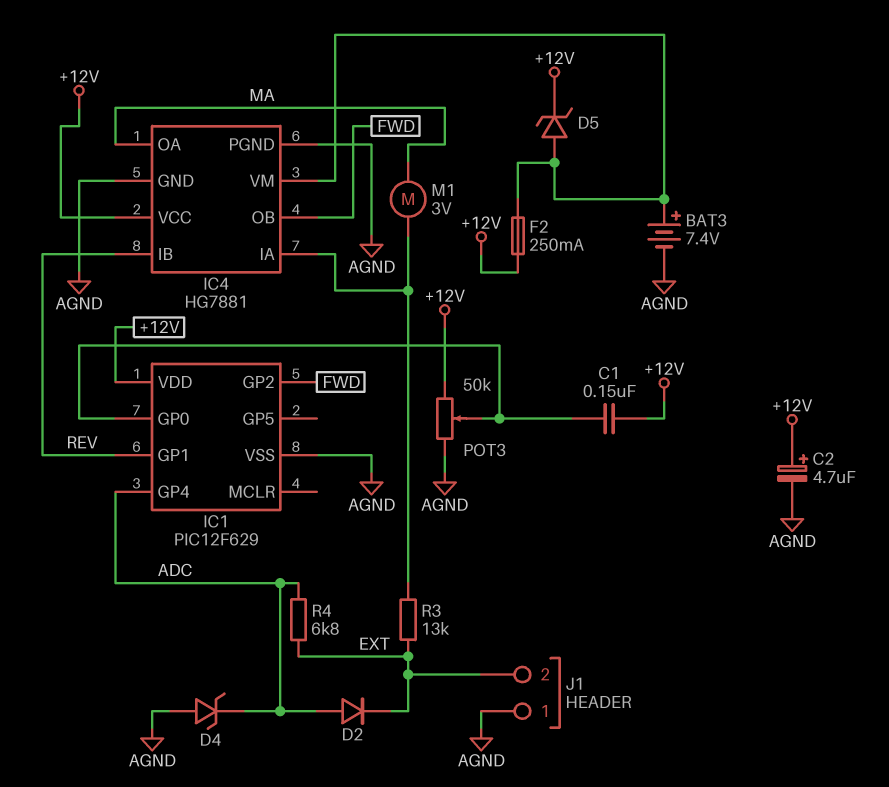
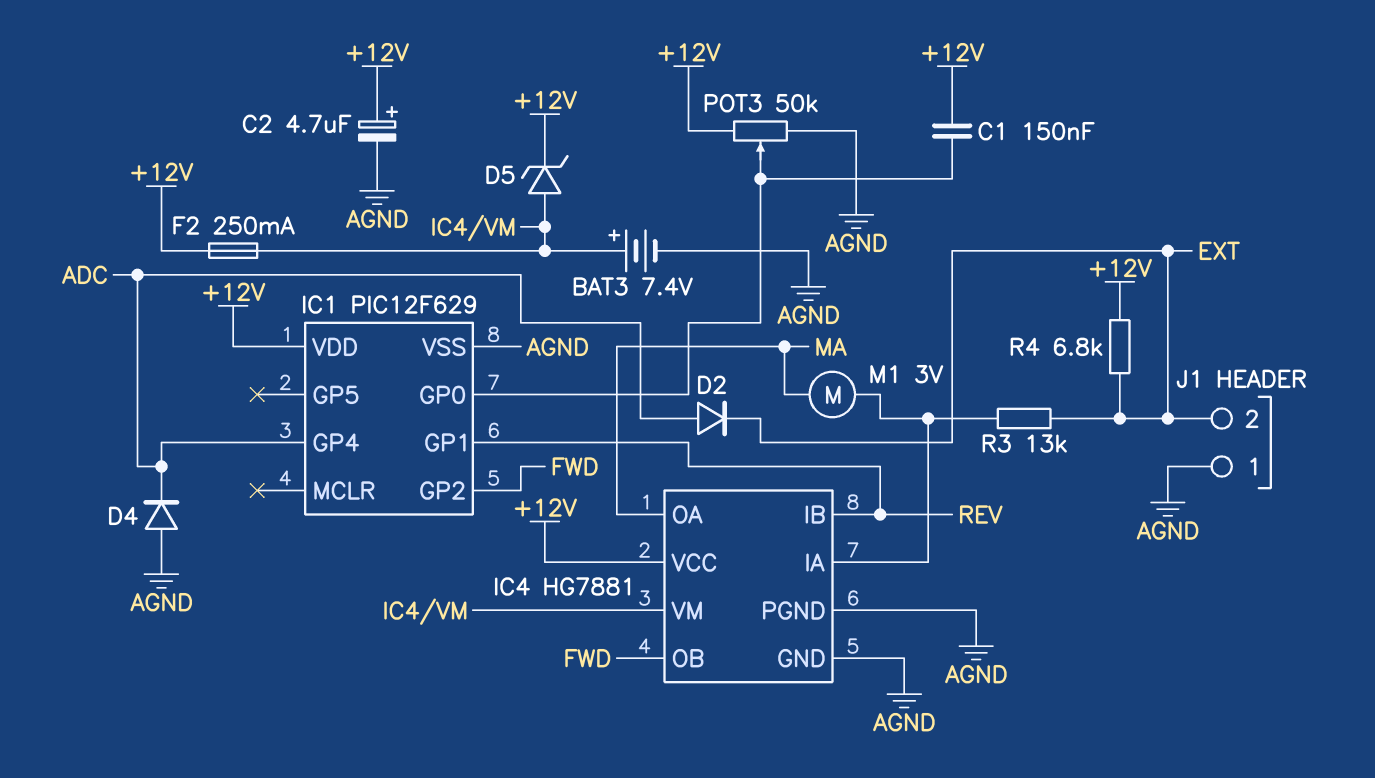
D4: zener (A AGND, K ADC) -> diode (A AGND, K ADC)
R4: 6.8k (ADC, EXT) -> 6.8k (+12V, EXT)

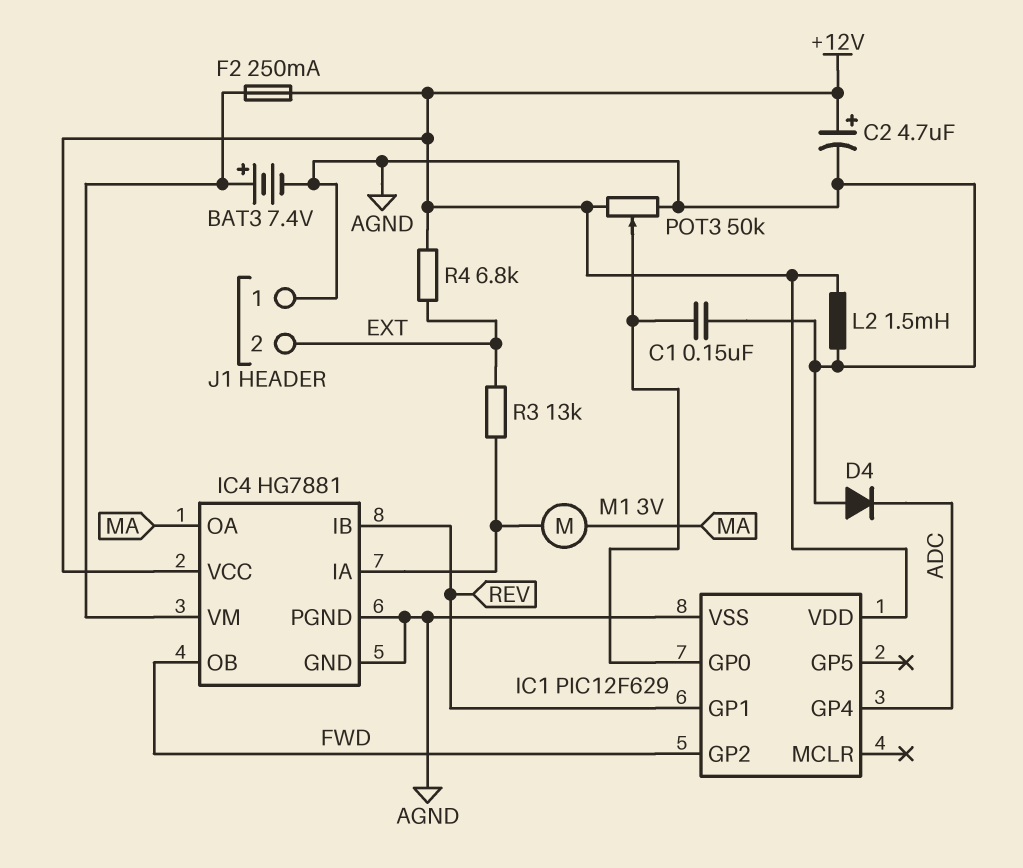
C1: 150nF (+12V, IC1/GP0) -> 150nF (AGND, IC1/GP0)
D2: diode (A ADC, K EXT) -> none
D5: zener (A IC4/VM, K +12V) -> none
L2: none -> 1.5mH (+12V, AGND)

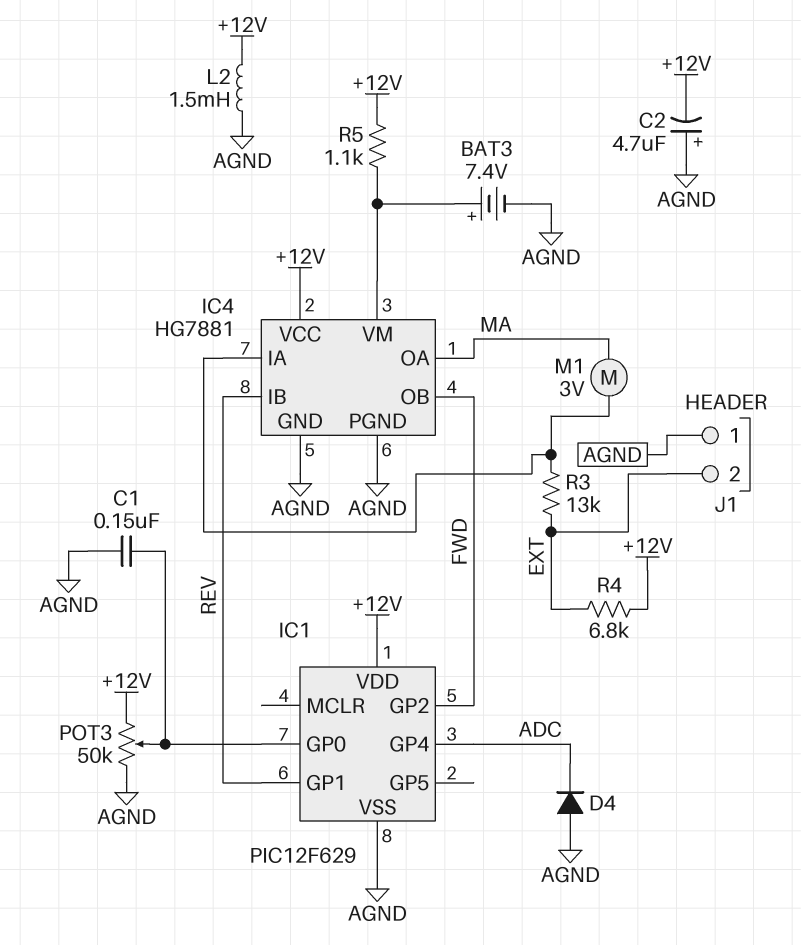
C2: 4.7uF (plus +12V, minus AGND) -> 4.7uF (plus AGND, minus +12V)
F2: 250mA (+12V, IC4/VM) -> none
R5: none -> 1.1k (+12V, IC4/VM)

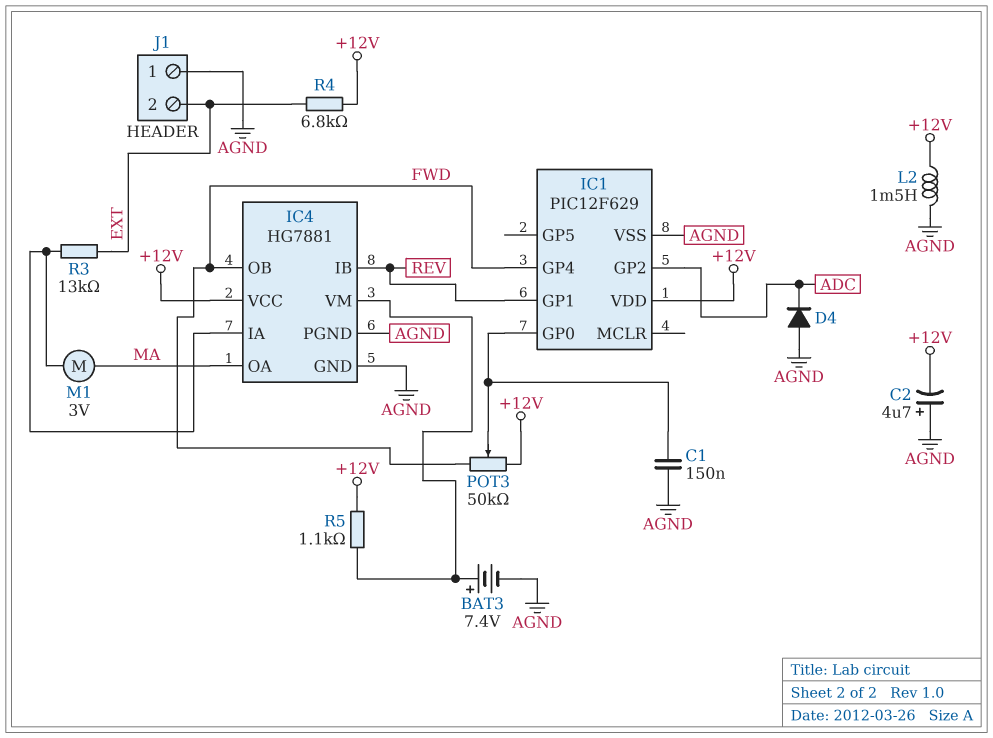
IC1 pin GP2: FWD -> ADC
IC1 pin GP4: ADC -> FWD
POT3: 50k (+12V, AGND, wiper IC1/GP0) -> 50k (+12V, FWD, wiper IC1/GP0)

